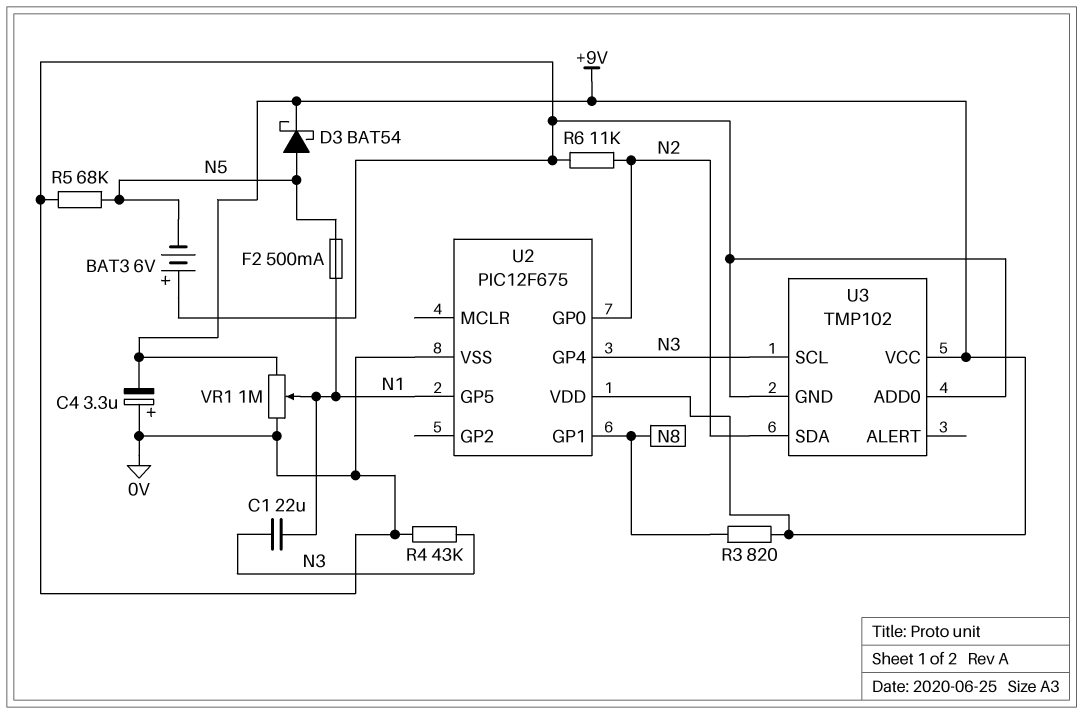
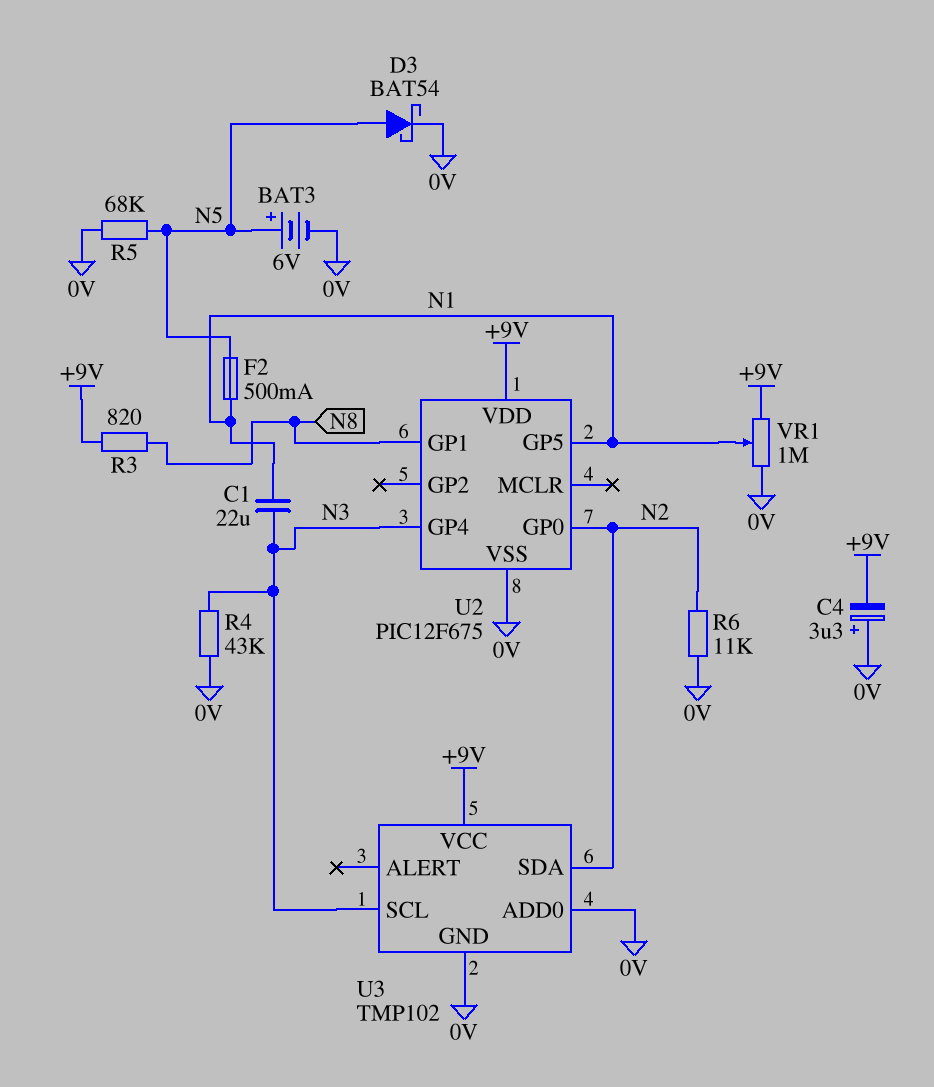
BAT3: 6V (plus 0V, minus N5) -> 6V (plus N5, minus 0V)
D3: schottky BAT54 (A N5, K +9V) -> schottky BAT54 (A N5, K 0V)

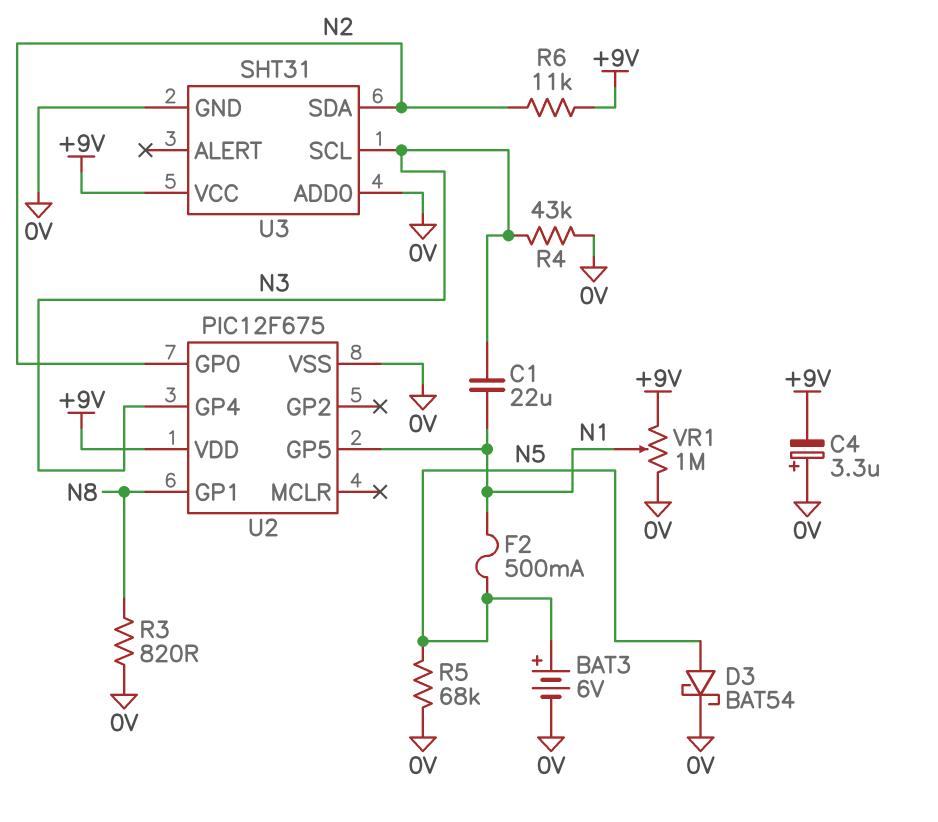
R3: 820 (+9V, N8) -> 820 (0V, N8)
R6: 11k (0V, N2) -> 11k (+9V, N2)
U3: TMP102 -> SHT31

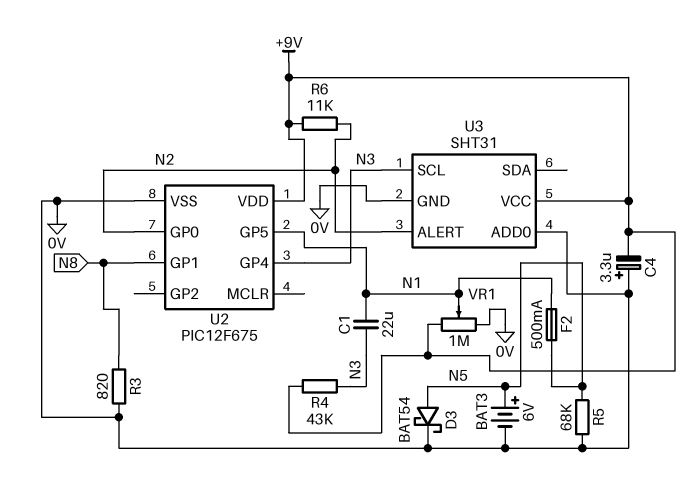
R4: 43k (0V, N3) -> 43k (+9V, N3)
U3 pin ALERT: none -> N2
U3 pin SDA: N2 -> none

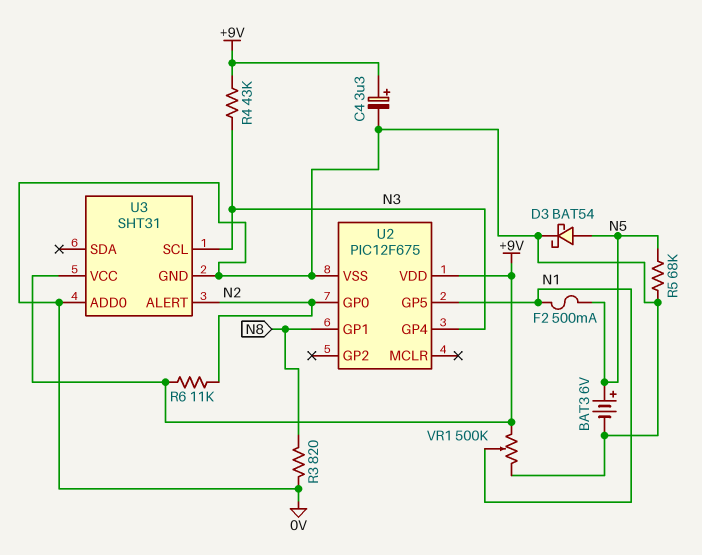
C1: 22uF (N1, N3) -> none
C4: 3.3uF (plus 0V, minus +9V) -> 3.3uF (plus +9V, minus 0V)
VR1: 1M (+9V, 0V, wiper N1) -> 500k (+9V, 0V, wiper N1)

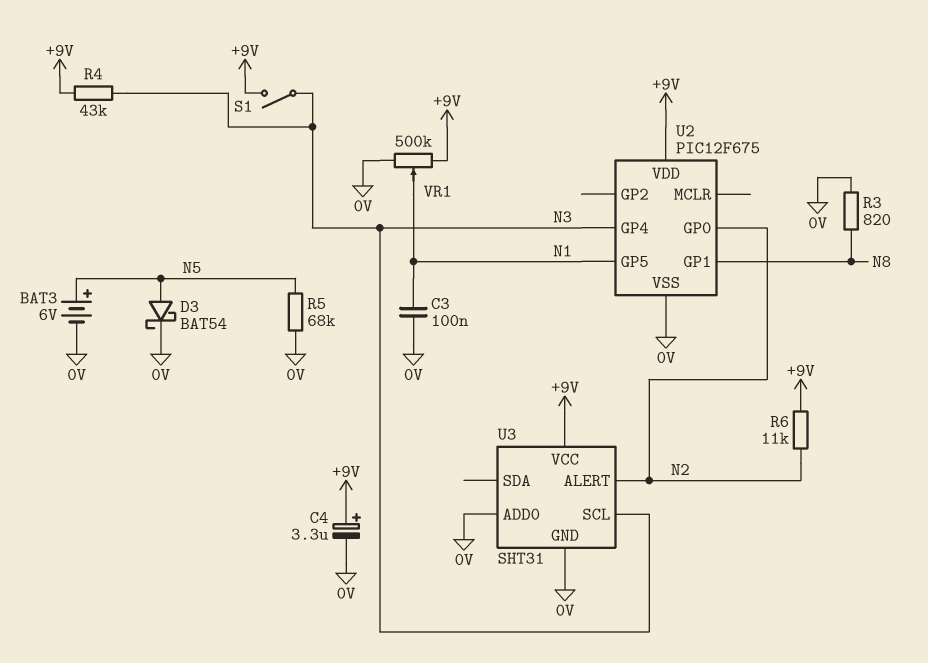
C3: none -> 100nF (0V, N1)
F2: 500mA (N1, N5) -> none
S1: none -> switch (+9V, N3)

